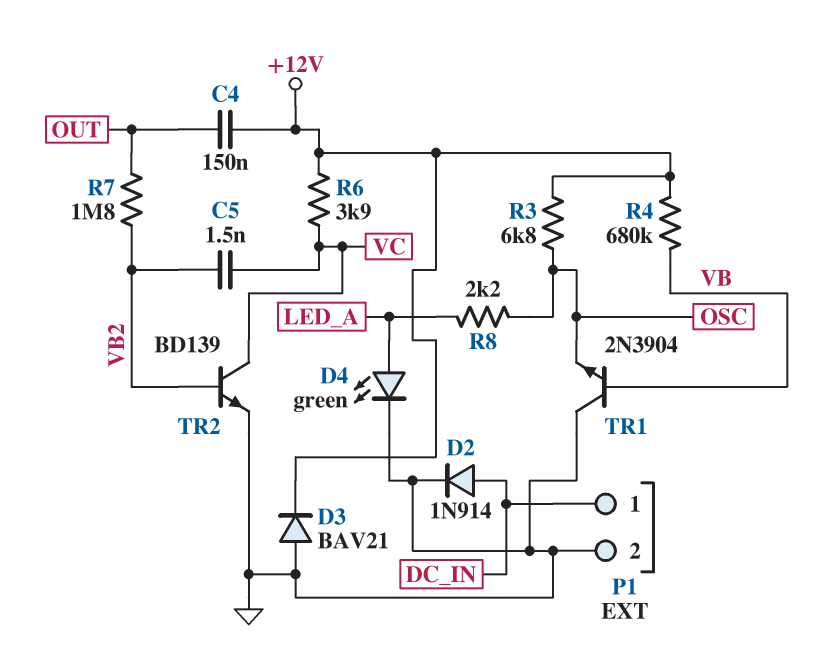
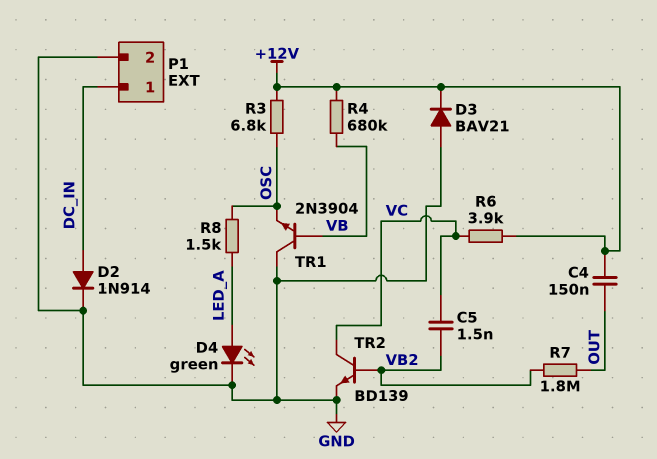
R8: 2.2k (LED_A, OSC) -> 1.5k (LED_A, OSC)

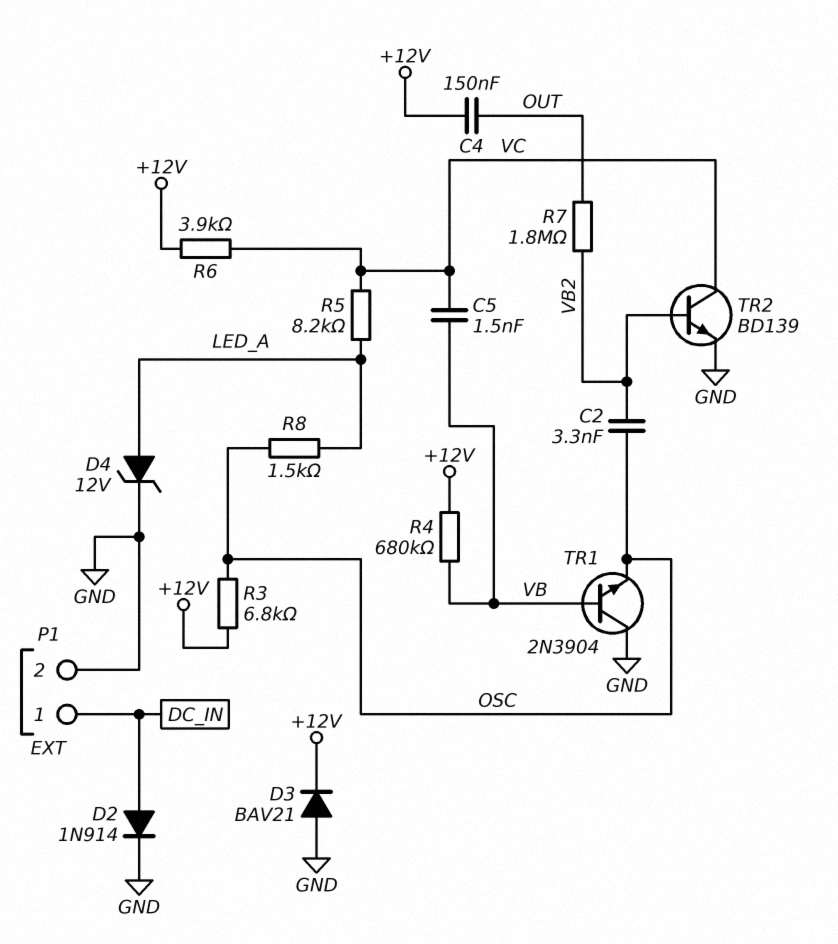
C2: none -> 3.3nF (OSC, VB2)
C5: 1.5nF (VB2, VC) -> 1.5nF (VB, VC)
D4: LED green (A LED_A, K GND) -> zener 12V (A LED_A, K GND)
R5: none -> 8.2k (LED_A, VC)

